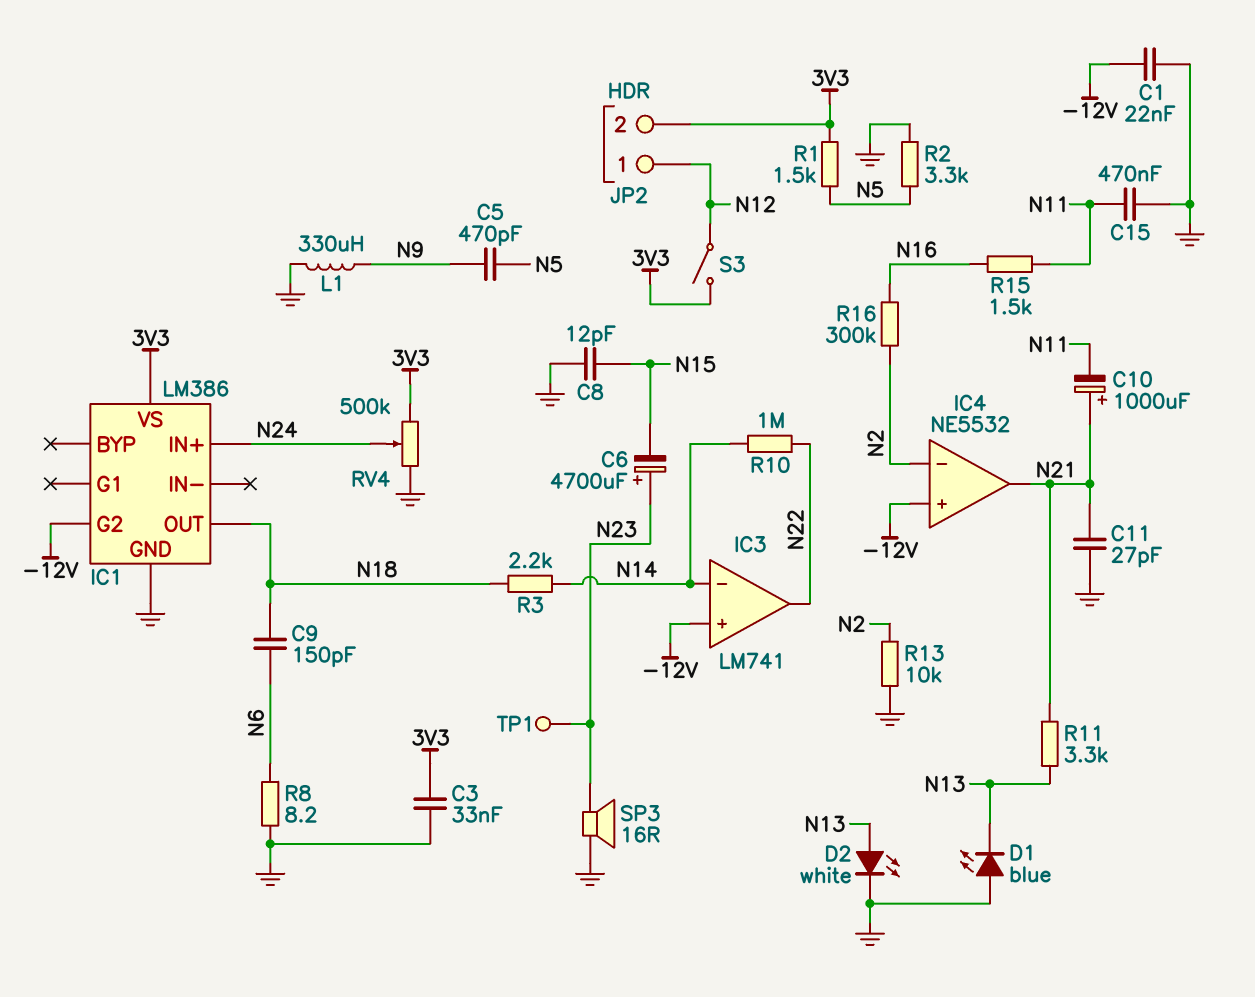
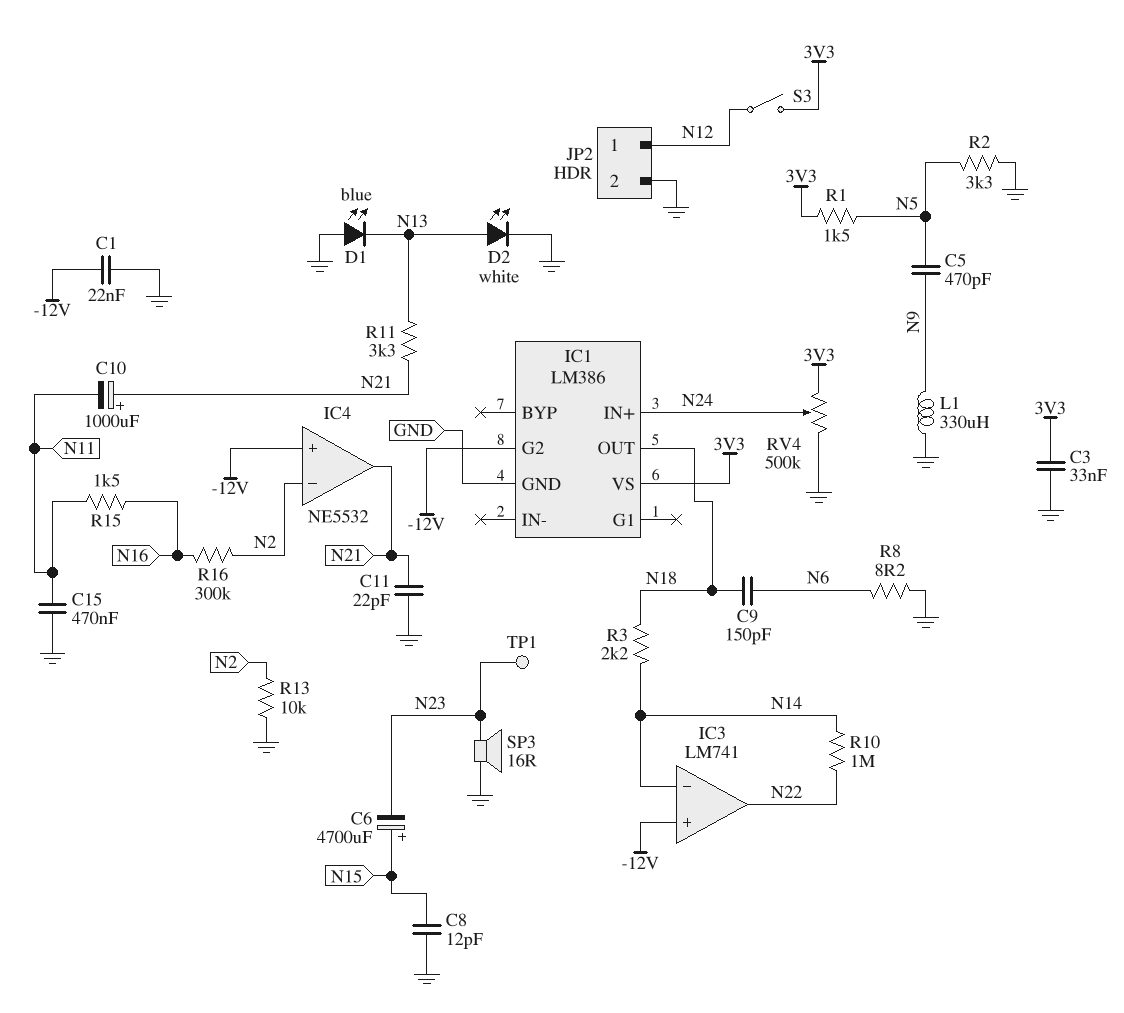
C6: 4700uF (plus N23, minus N15) -> 4700uF (plus N15, minus N23)
C11: 27pF (GND, N21) -> 22pF (GND, N21)
JP2 pin 2: 3V3 -> GND

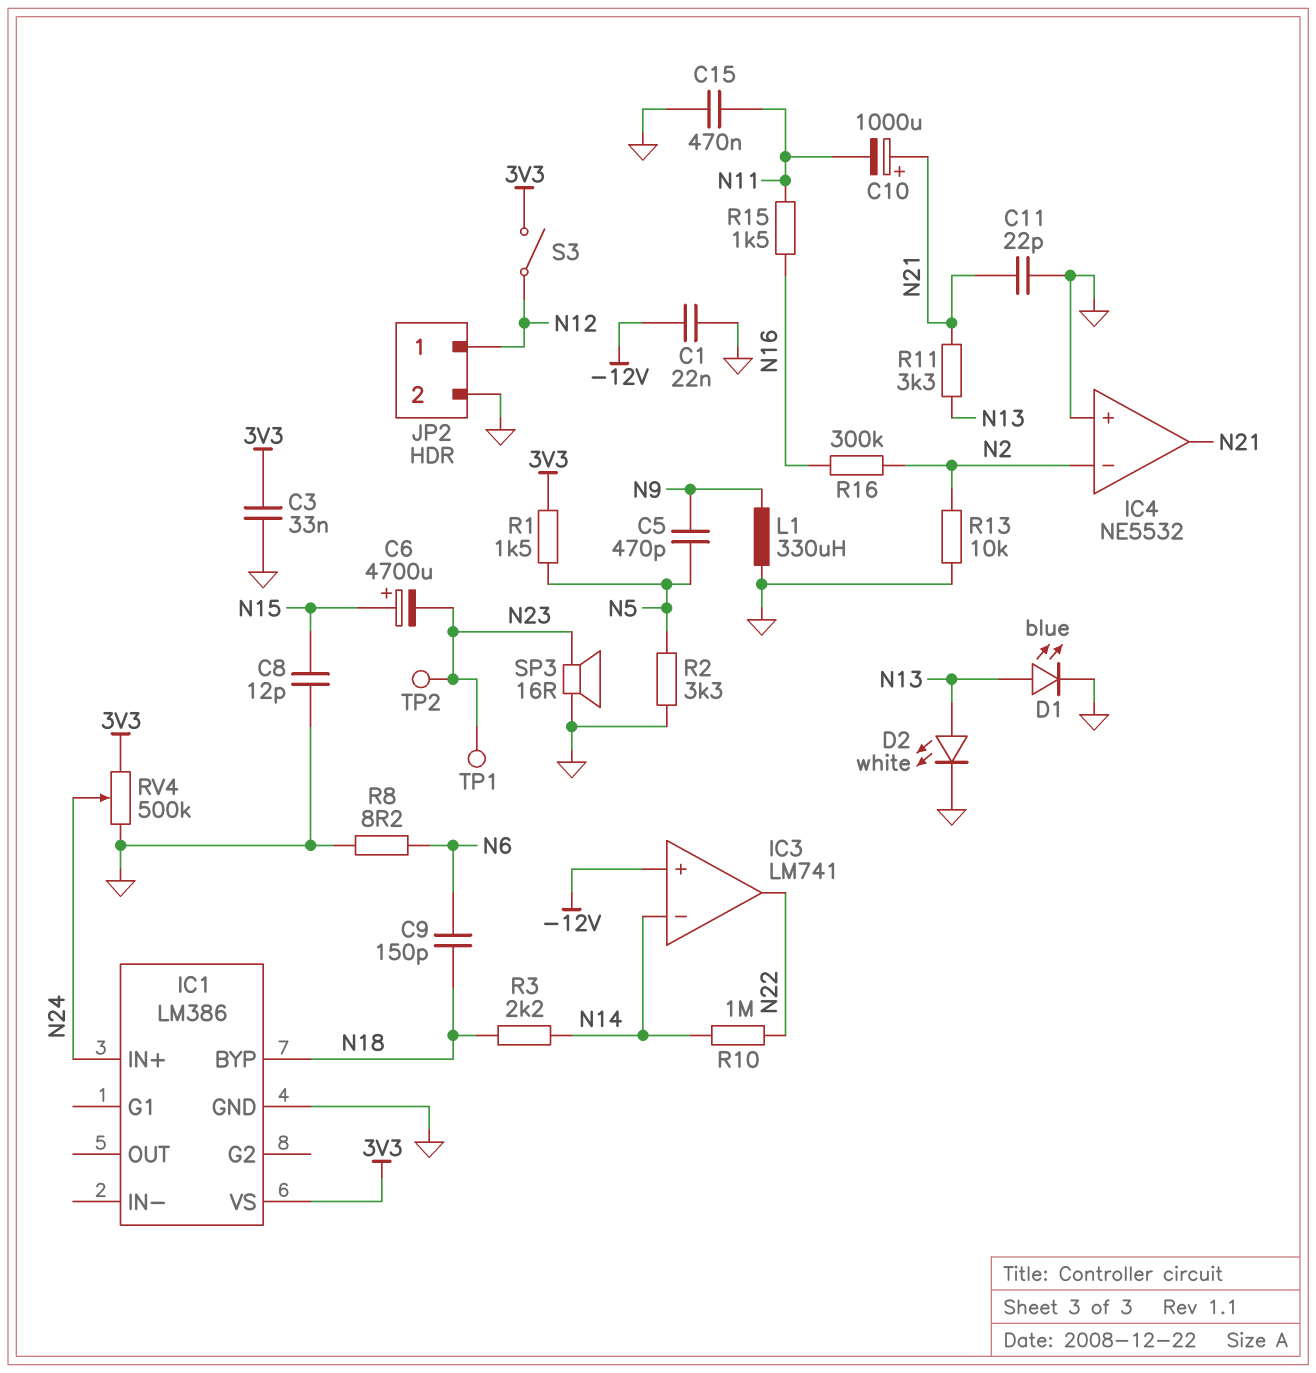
D1: LED blue (A GND, K N13) -> LED blue (A N13, K GND)
IC1 pin BYP: none -> N18
IC1 pin G2: -12V -> none
IC1 pin OUT: N18 -> none
IC4 pin in+: -12V -> GND
TP2: none -> test point (N23)

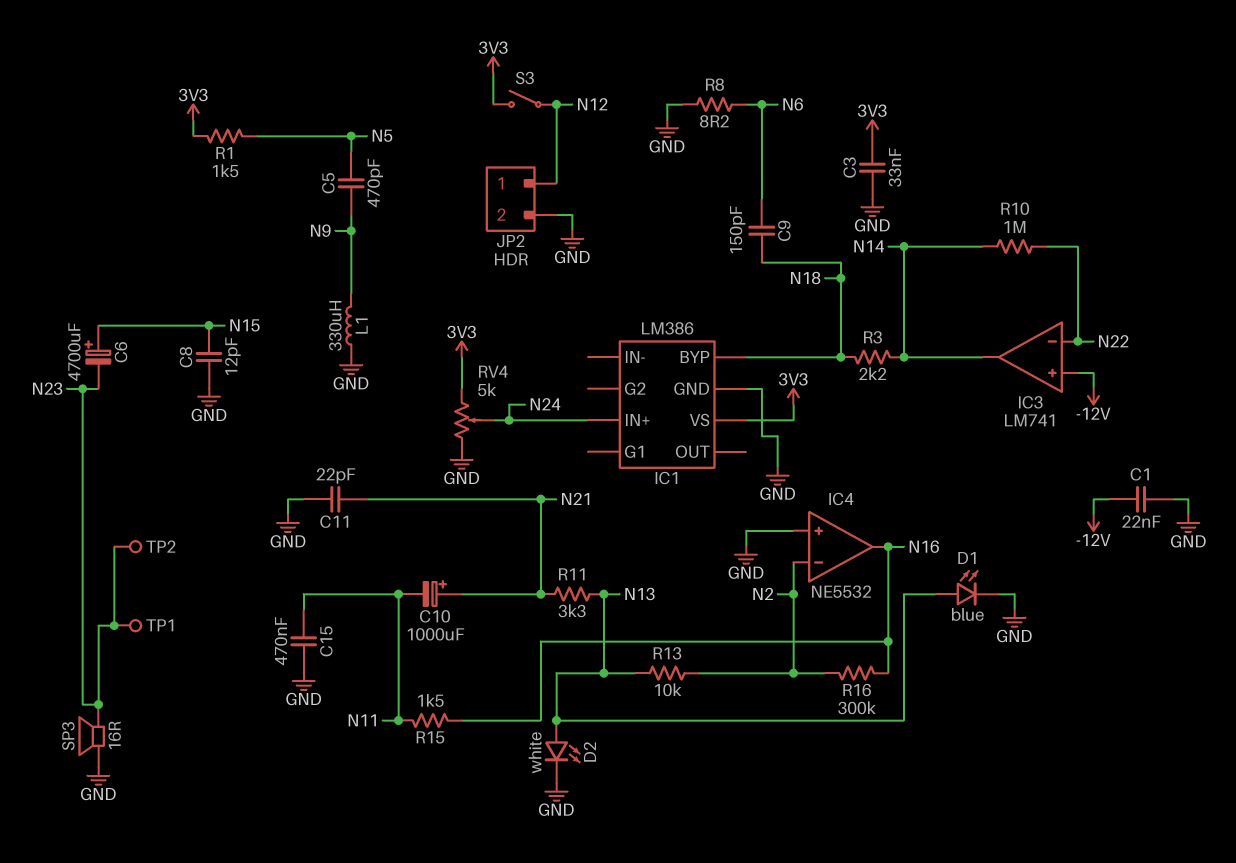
IC3 pin in-: N14 -> N22
IC3 pin out: N22 -> N14
IC4 pin out: N21 -> N16
R2: 3.3k (GND, N5) -> none
R13: 10k (GND, N2) -> 10k (N2, N13)
RV4: 500k (3V3, GND, wiper N24) -> 5k (3V3, GND, wiper N24)

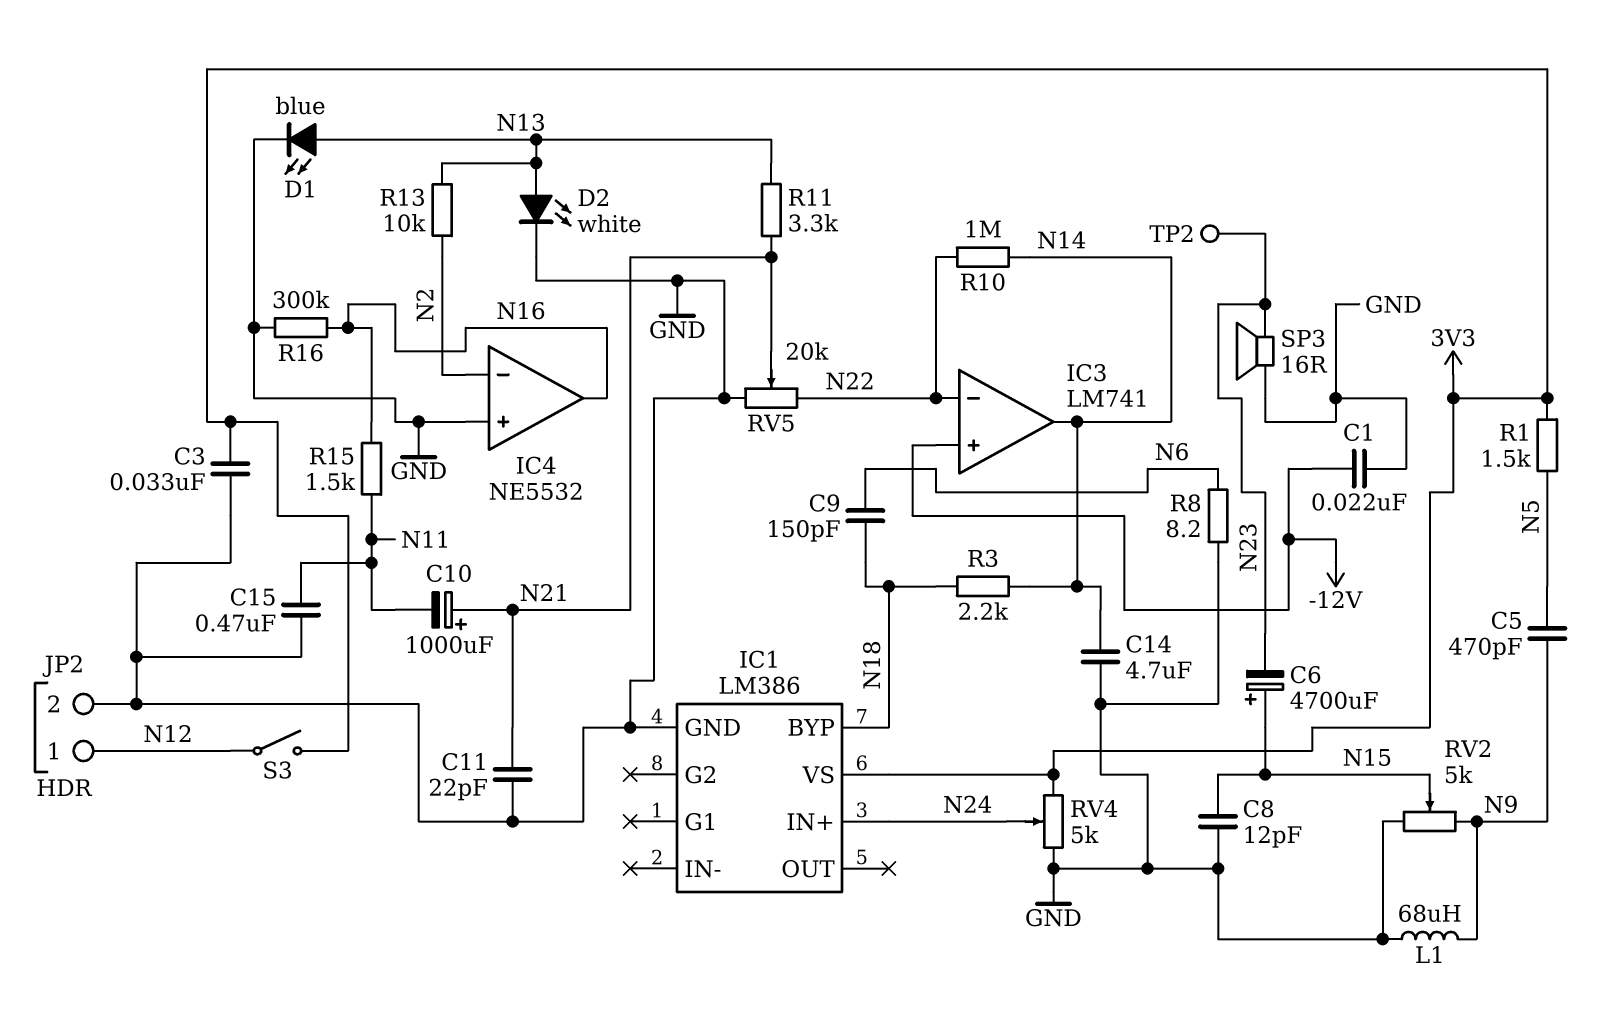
C14: none -> 4.7uF (GND, N14)
L1: 330uH (GND, N9) -> 68uH (GND, N9)
R16: 300k (N2, N16) -> 300k (GND, N16)
RV2: none -> 5k (GND, N9, wiper N15)
RV5: none -> 20k (GND, N22, wiper N21)
TP1: test point (N23) -> none

